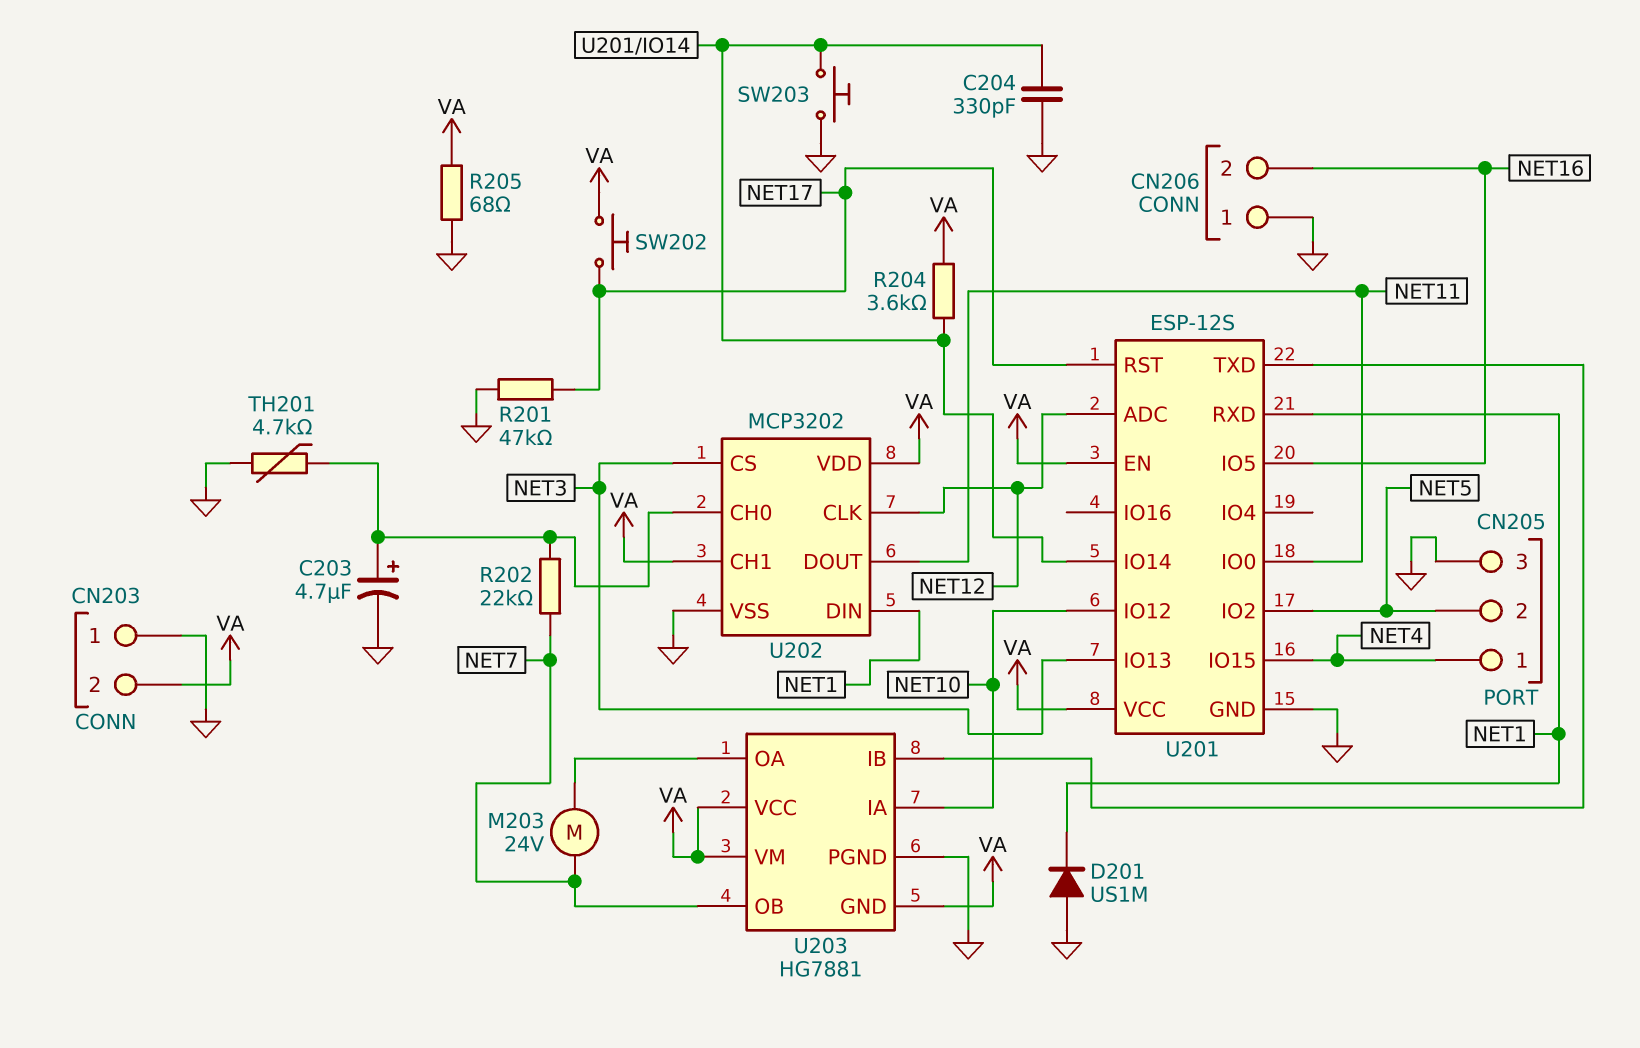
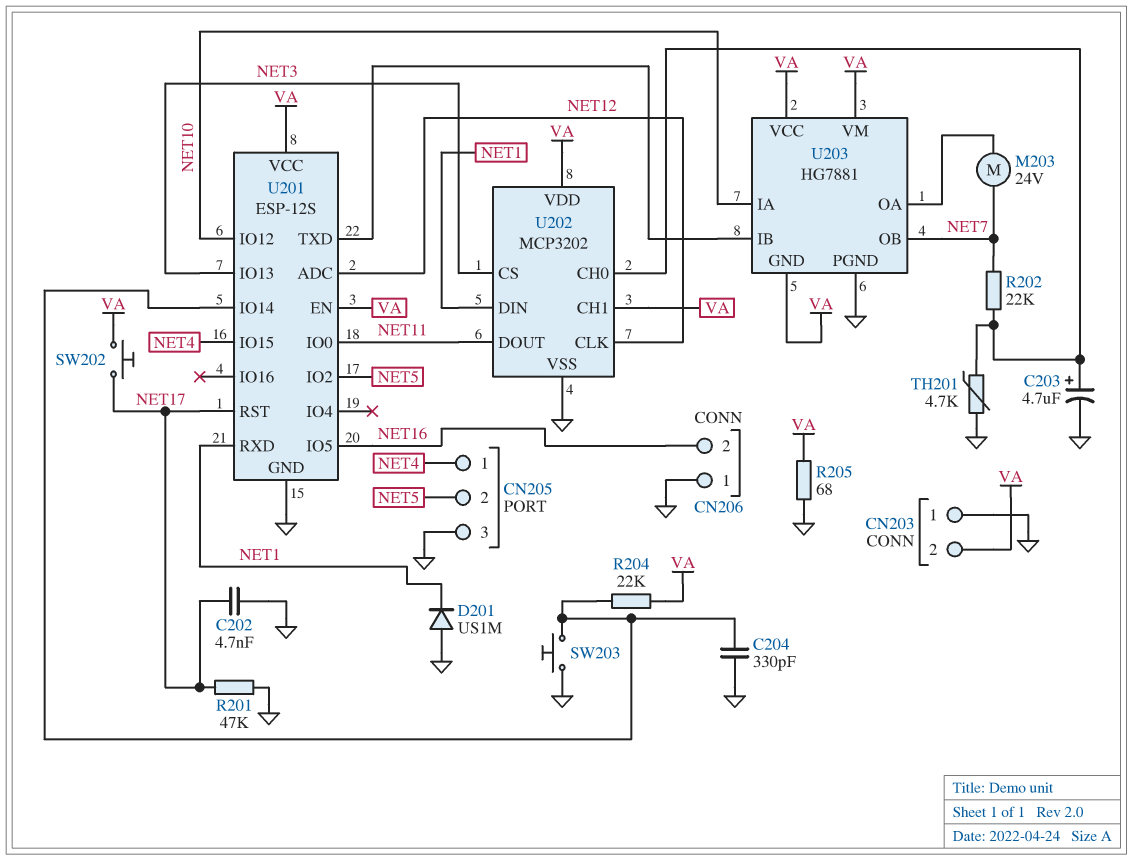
C202: none -> 4.7nF (GND, NET17)
R204: 3.6k (U201/IO14, VA) -> 22k (U201/IO14, VA)

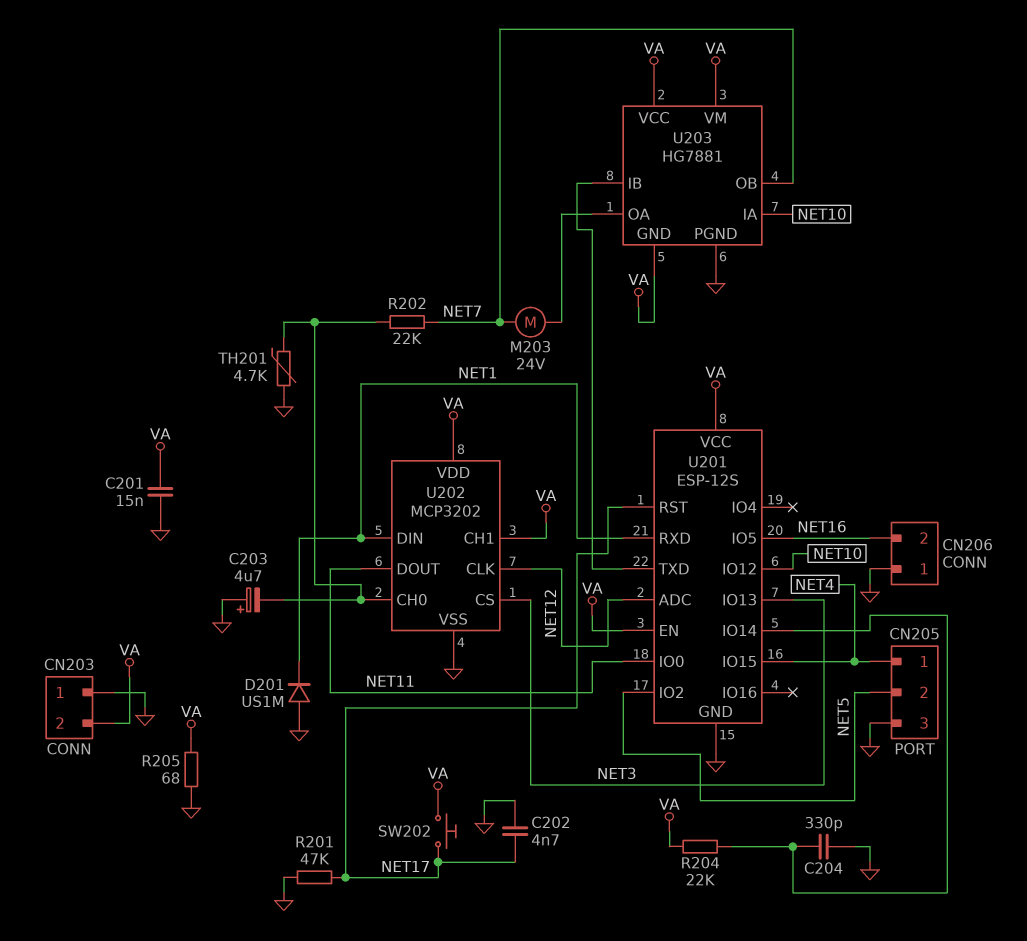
C201: none -> 15nF (GND, VA)
C203: 4.7uF (plus U202/CH0, minus GND) -> 4.7uF (plus GND, minus U202/CH0)
SW203: button (GND, U201/IO14) -> none

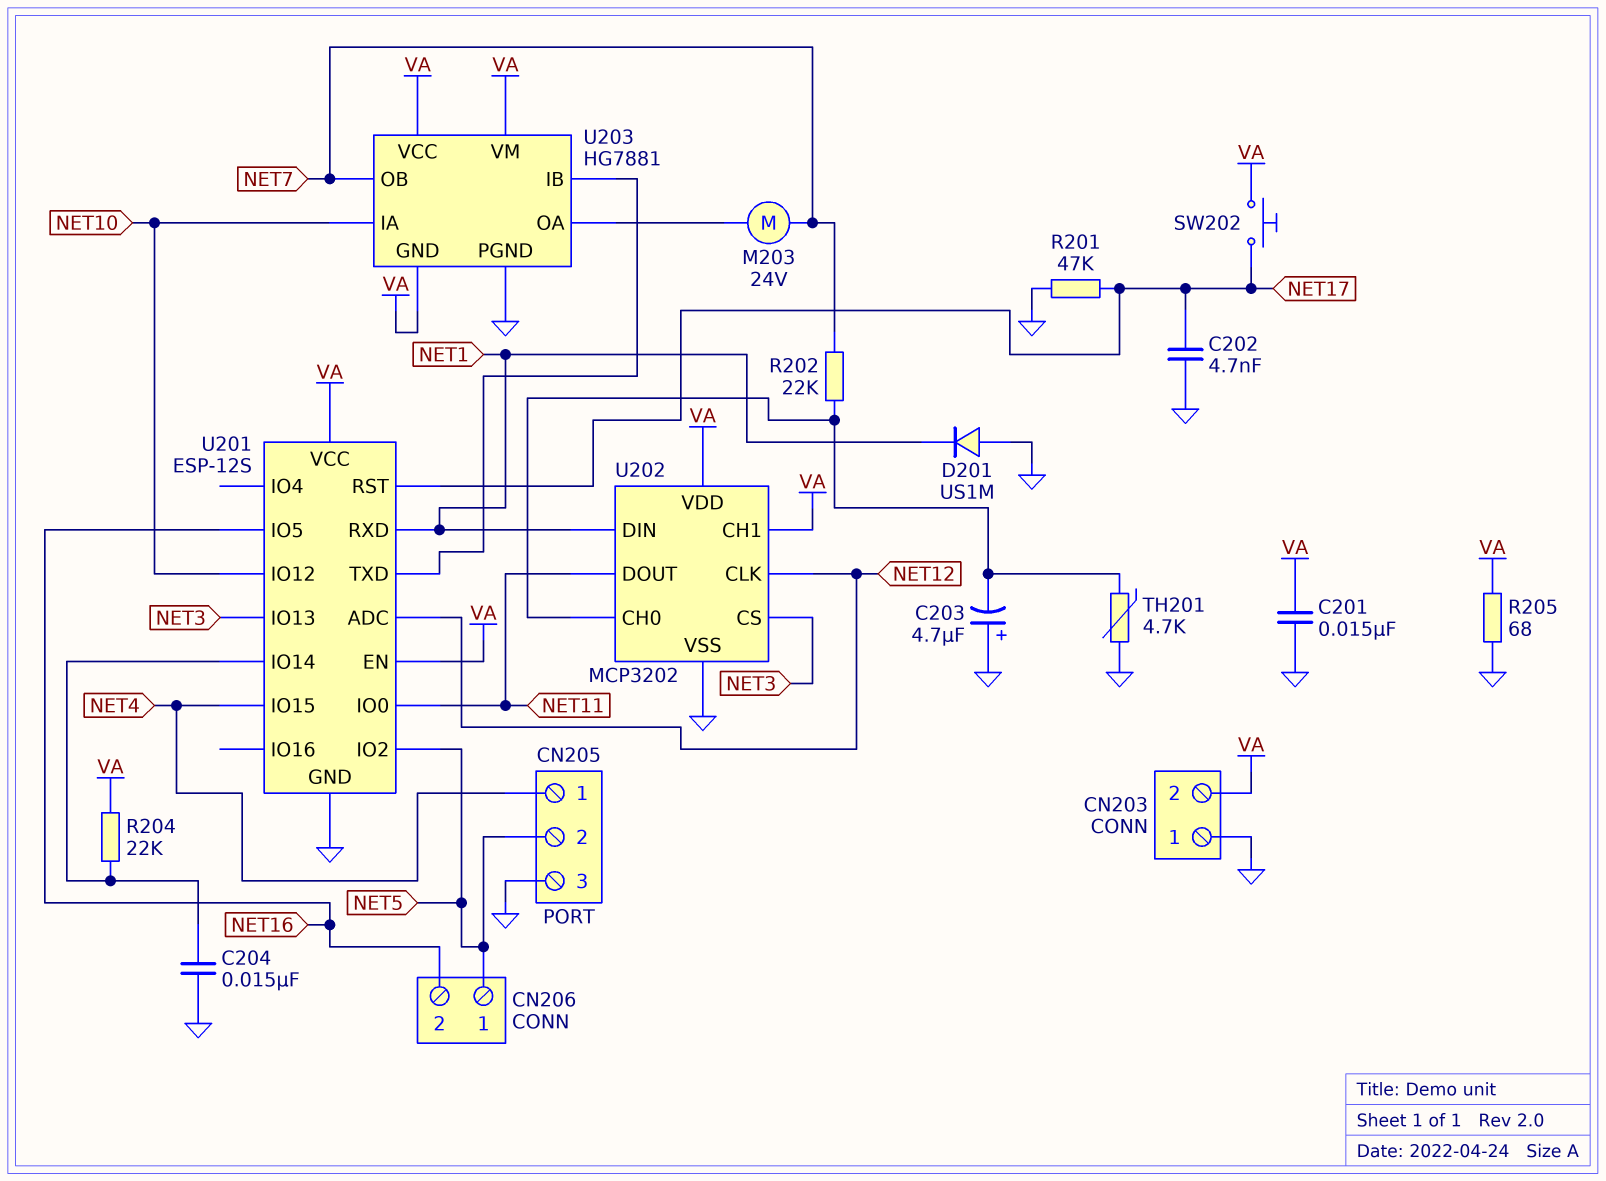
C204: 330pF (GND, U201/IO14) -> 15nF (GND, U201/IO14)
CN206 pin 1: GND -> NET5

